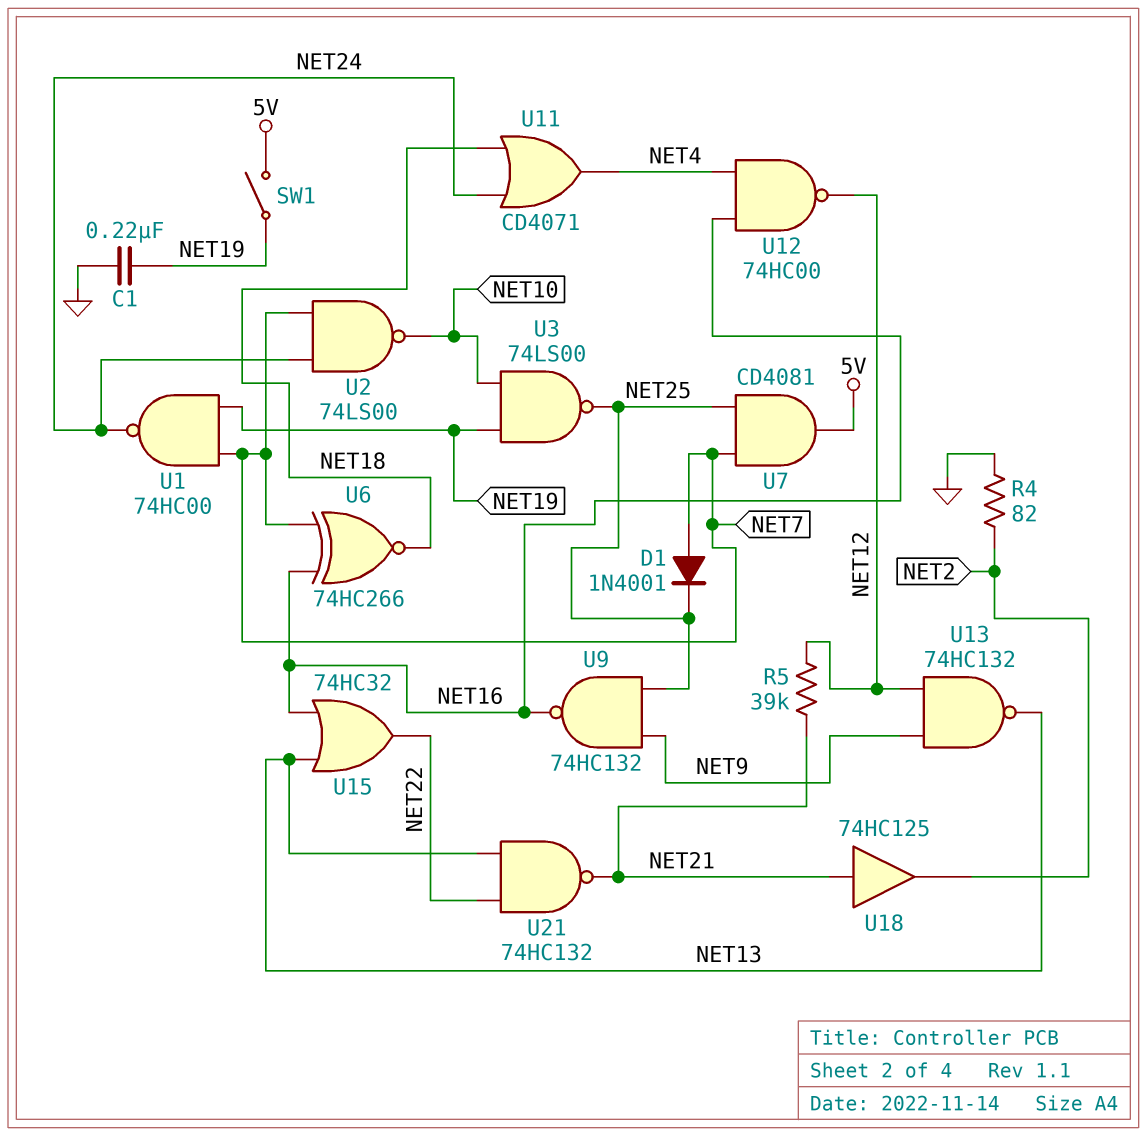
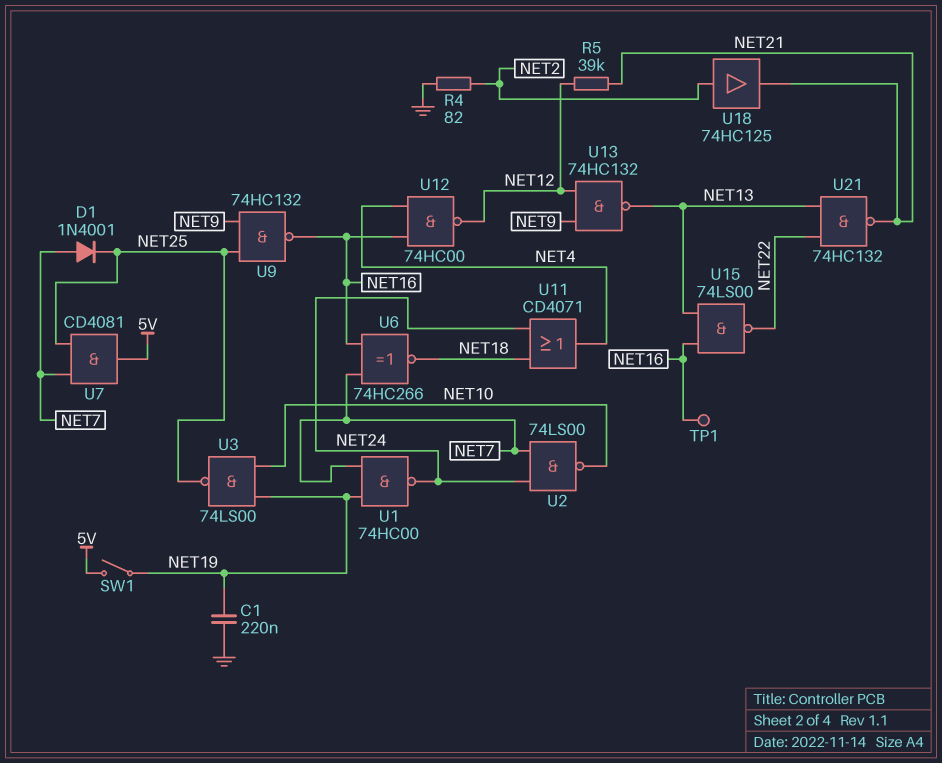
TP1: none -> test point (NET16)
U15: OR 74HC32 (in NET13, in NET16, out NET22) -> NAND 74LS00 (in NET13, in NET16, out NET22)
U18: buffer 74HC125 (in NET21, out NET2) -> buffer 74HC125 (in NET2, out NET21)

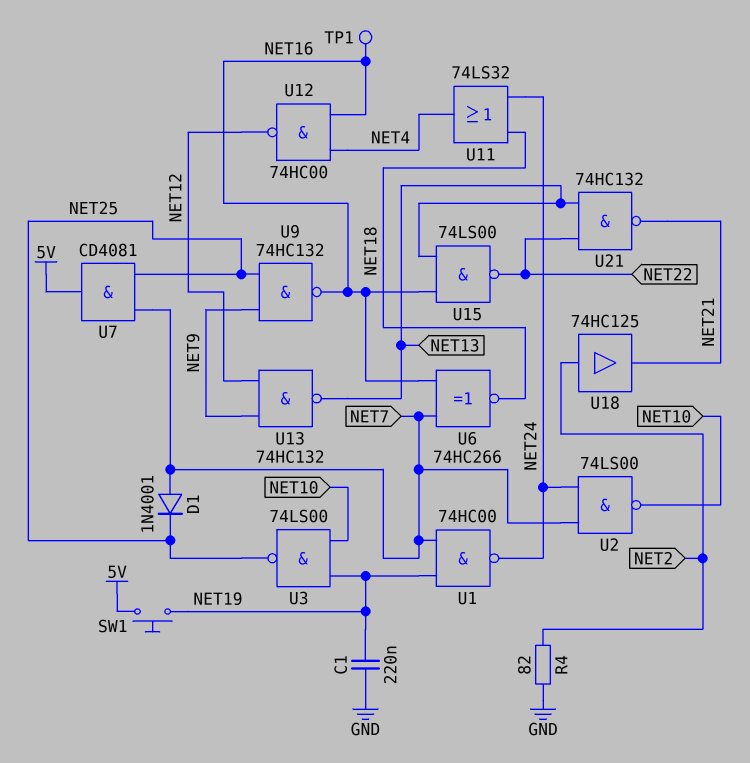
R5: 39k (NET12, NET21) -> none
SW1: switch (5V, NET19) -> button (5V, NET19)
U11: OR CD4071 (in NET18, in NET24, out NET4) -> OR 74LS32 (in NET18, in NET24, out NET4)

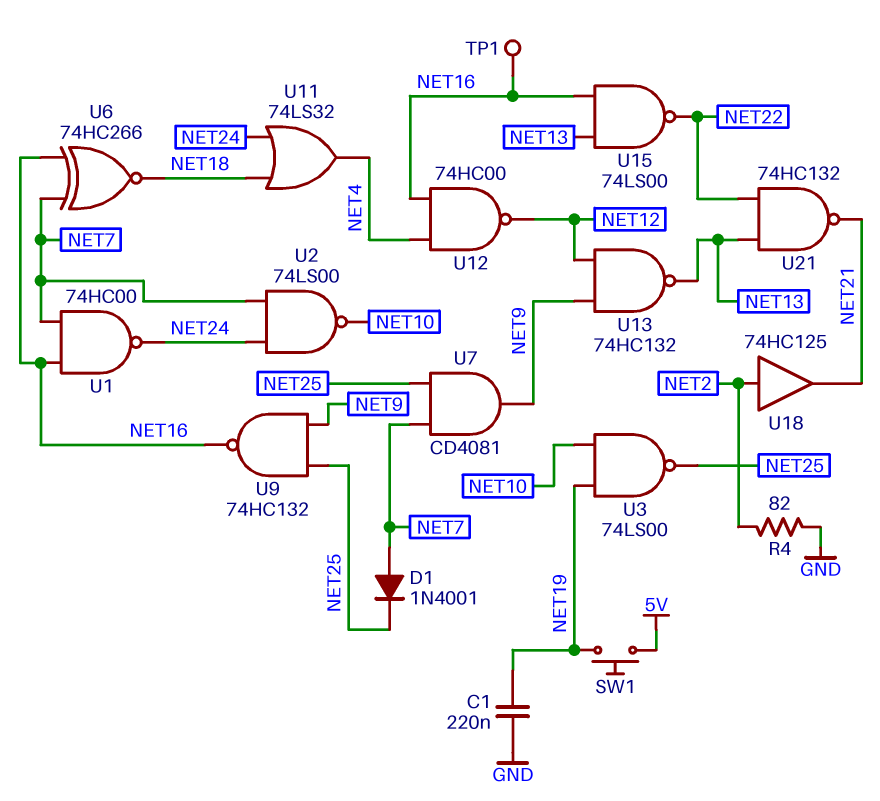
U1: NAND 74HC00 (in NET7, in NET19, out NET24) -> NAND 74HC00 (in NET7, in NET16, out NET24)
U7: AND CD4081 (in NET7, in NET25, out 5V) -> AND CD4081 (in NET7, in NET25, out NET9)

